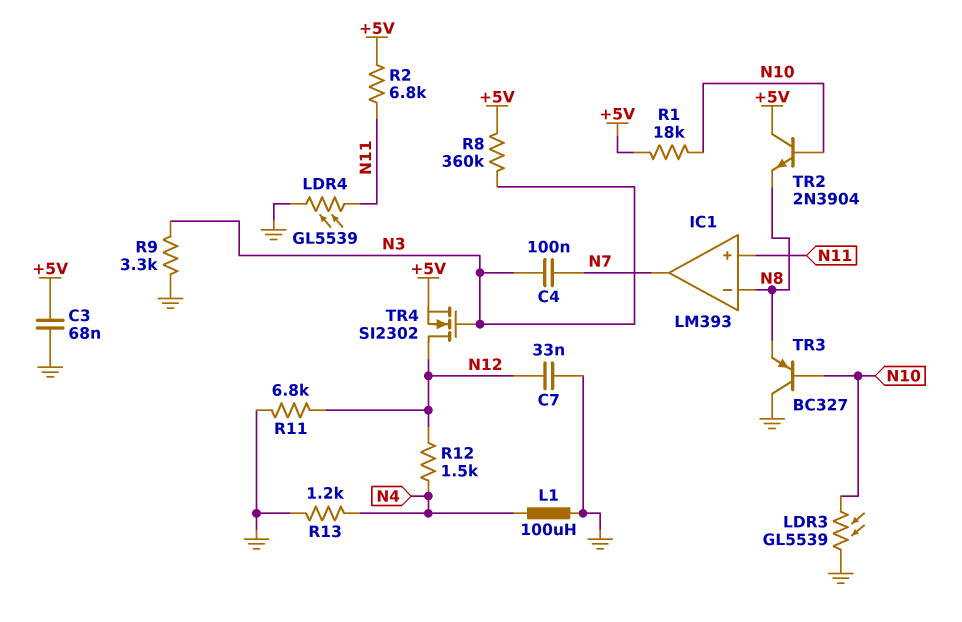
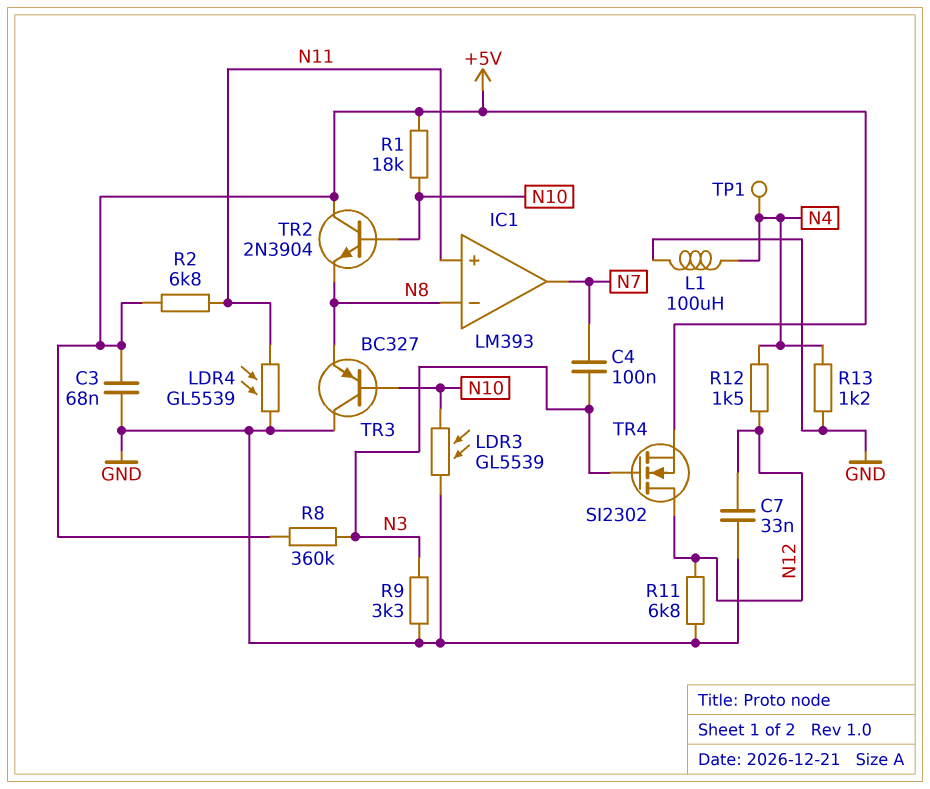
TP1: none -> test point (N4)

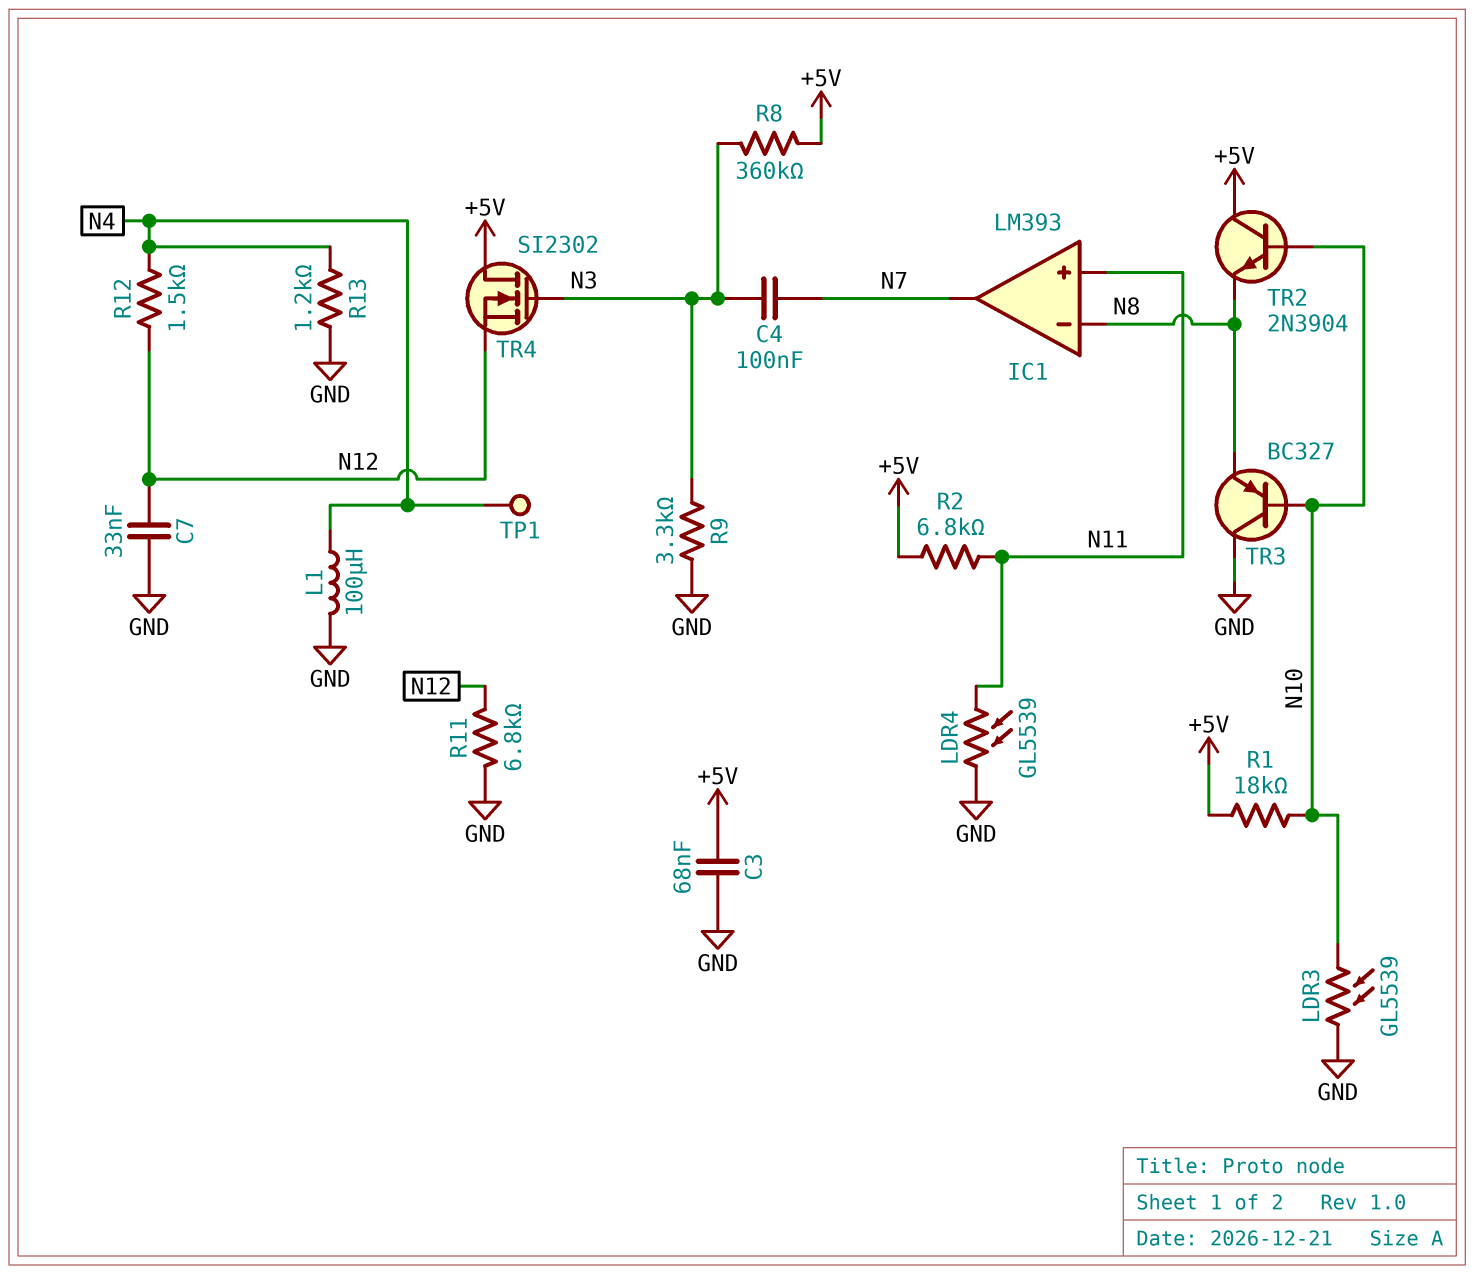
TR4: NMOS SI2302 (G N3, D N12, S +5V) -> NMOS SI2302 (G N3, D +5V, S N12)

